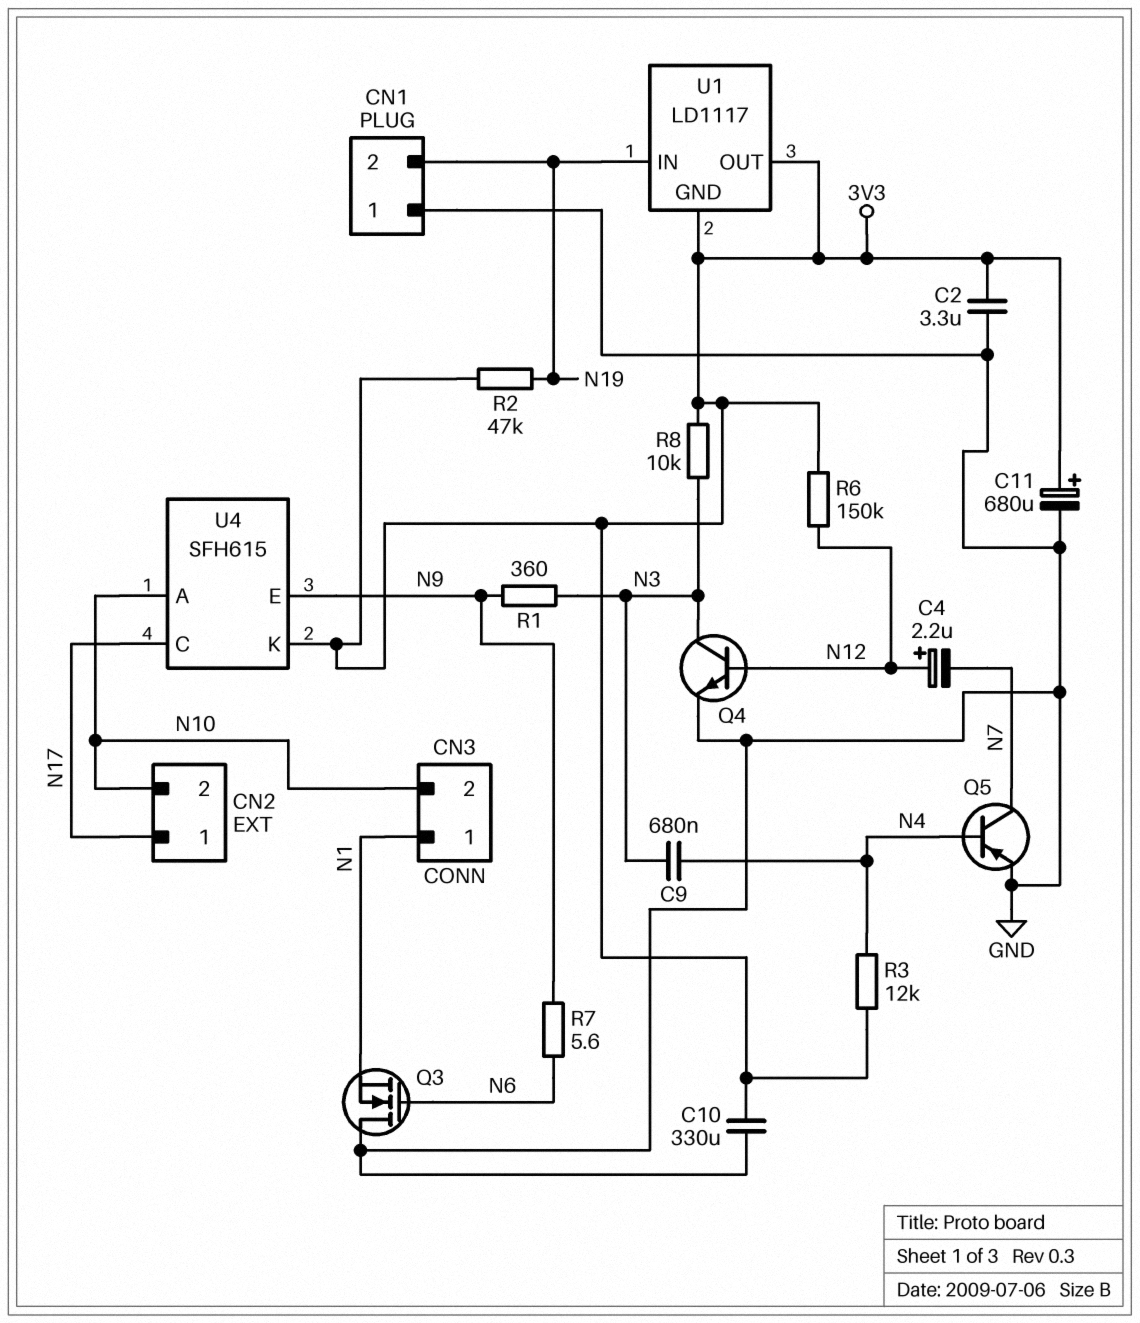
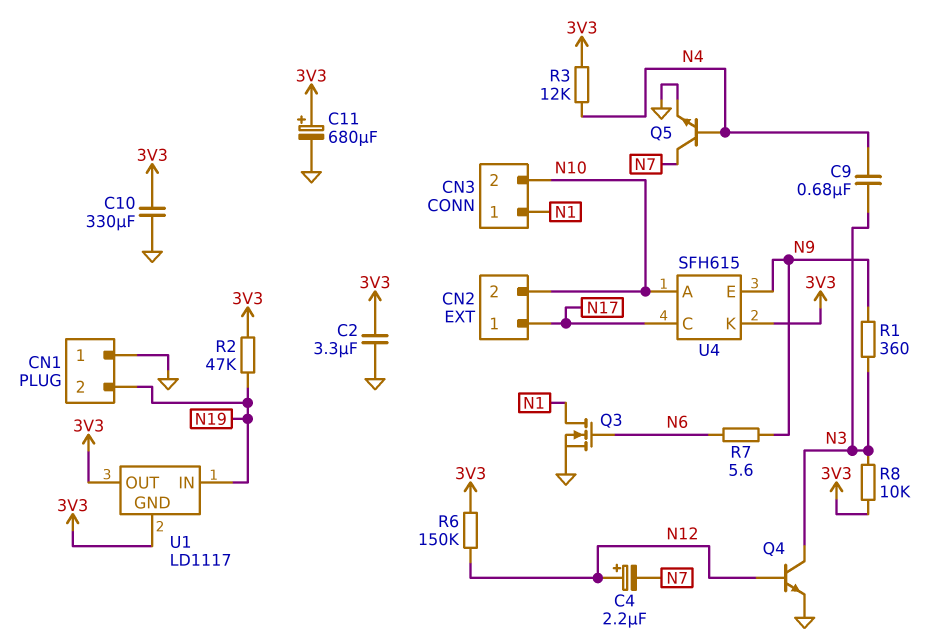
Q3: NMOS (G N6, D GND, S N1) -> NMOS (G N6, D N1, S GND)
Q5: PNP (B N4, C N7, E GND) -> NPN (B N4, C N7, E GND)

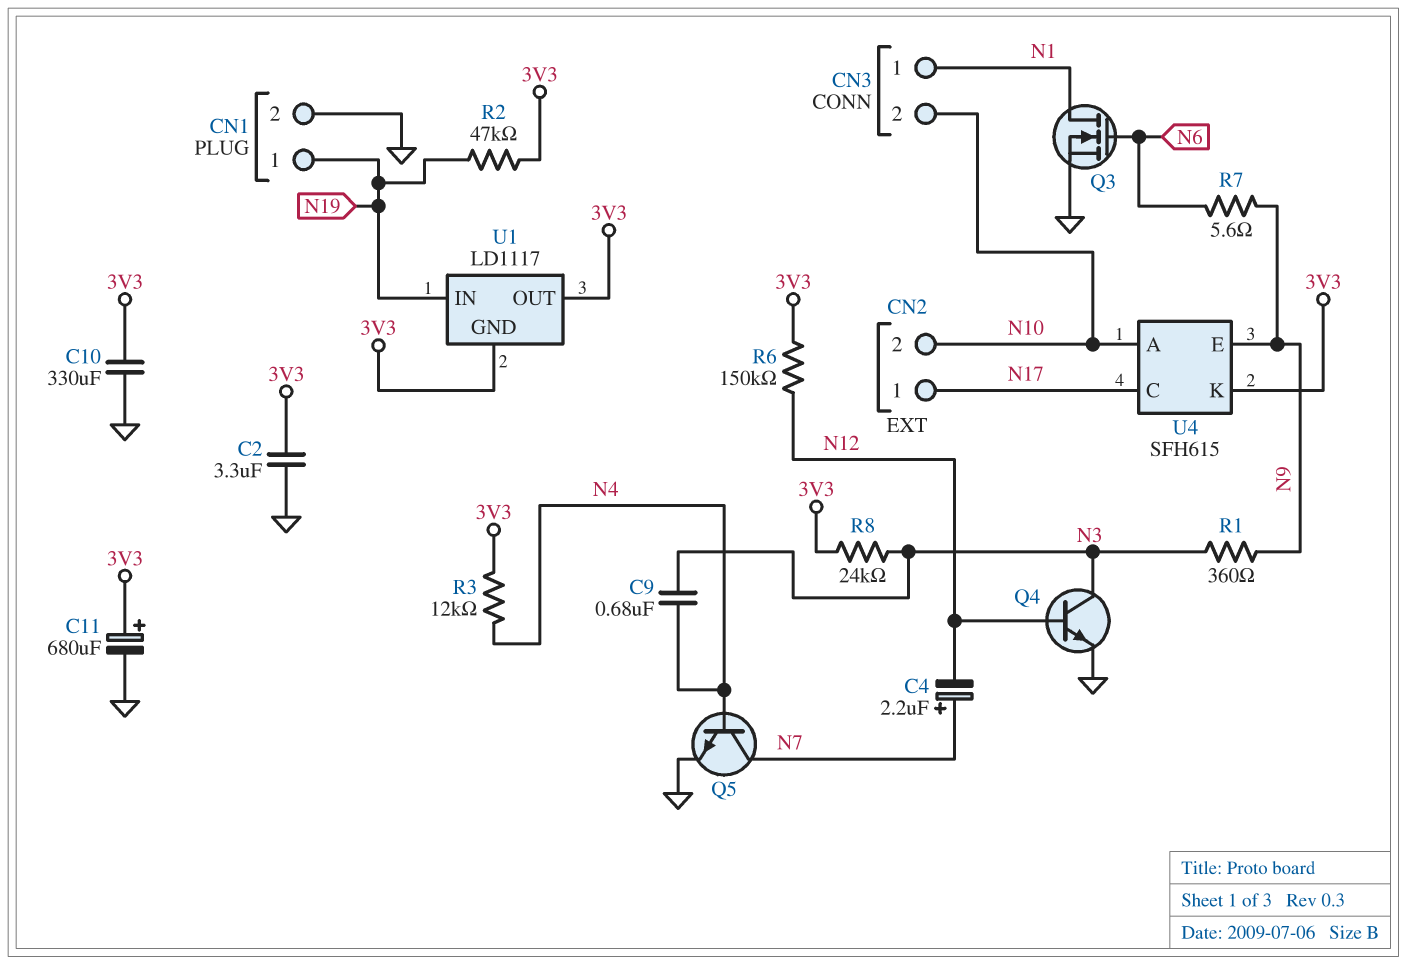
C4: 2.2uF (plus N12, minus N7) -> 2.2uF (plus N7, minus N12)
CN1 pin 1: GND -> N19
CN1 pin 2: N19 -> GND
R8: 10k (3V3, N3) -> 24k (3V3, N3)

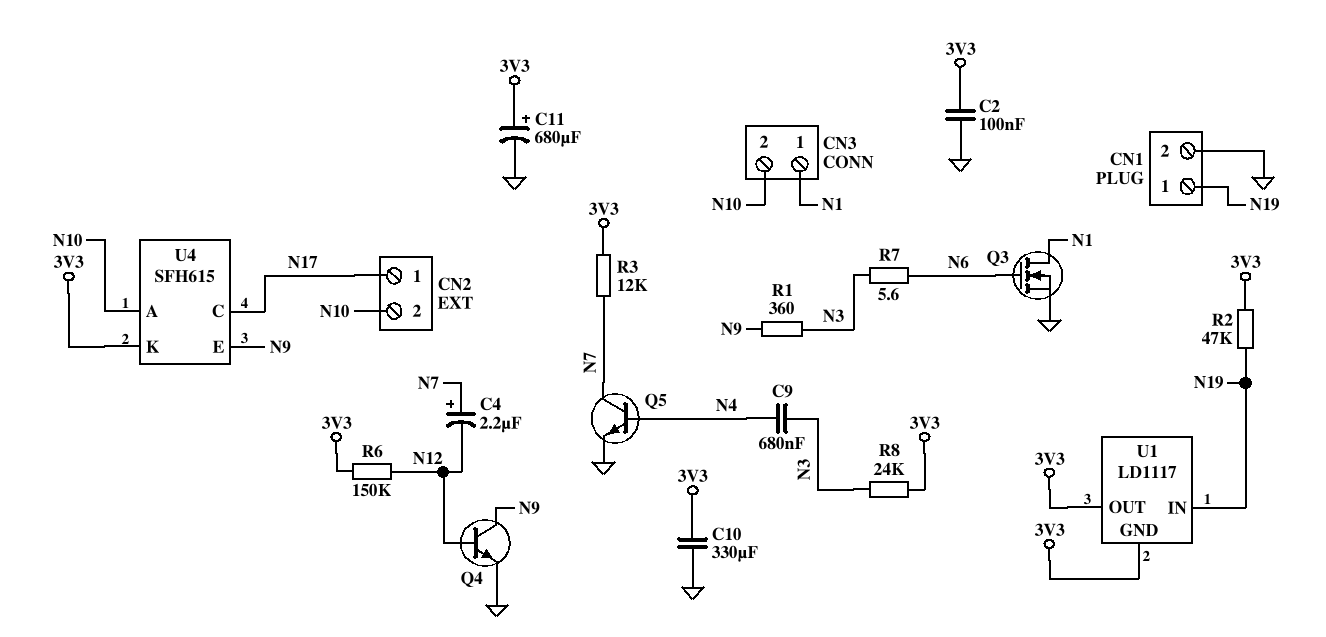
C2: 3.3uF (3V3, GND) -> 100nF (3V3, GND)
Q4: NPN (B N12, C N3, E GND) -> NPN (B N12, C N9, E GND)
R3: 12k (3V3, N4) -> 12k (3V3, N7)
R7: 5.6 (N6, N9) -> 5.6 (N3, N6)

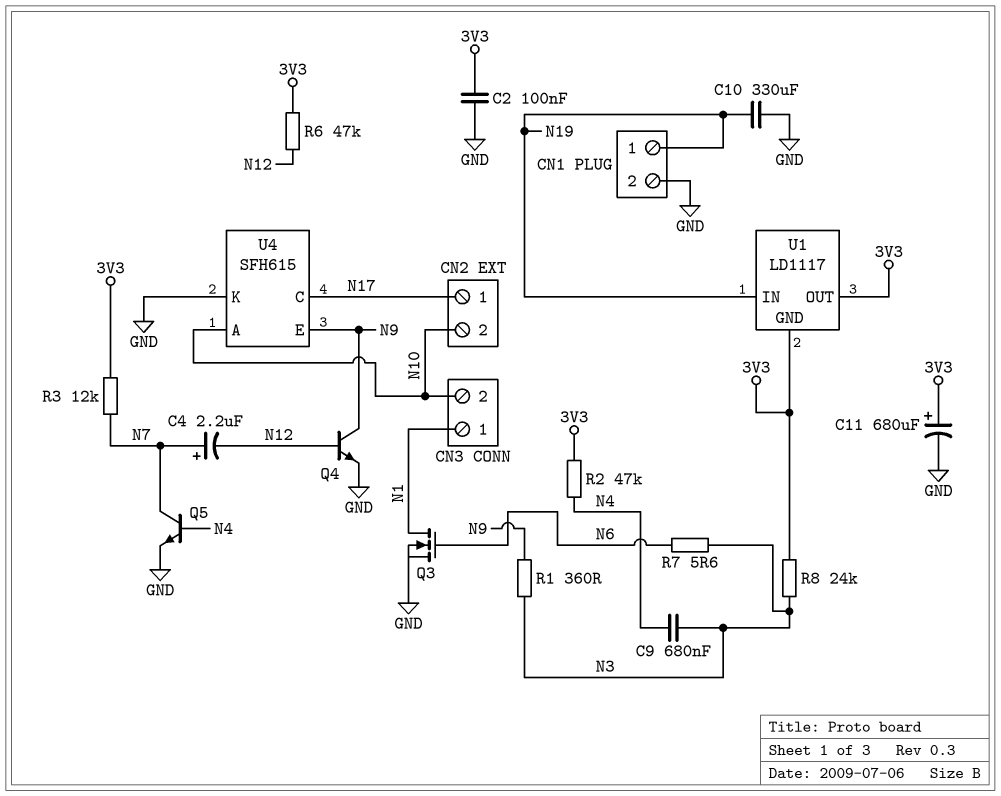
C10: 330uF (3V3, GND) -> 330uF (GND, N19)
R2: 47k (3V3, N19) -> 47k (3V3, N4)
R6: 150k (3V3, N12) -> 47k (3V3, N12)
U4 pin K: 3V3 -> GND

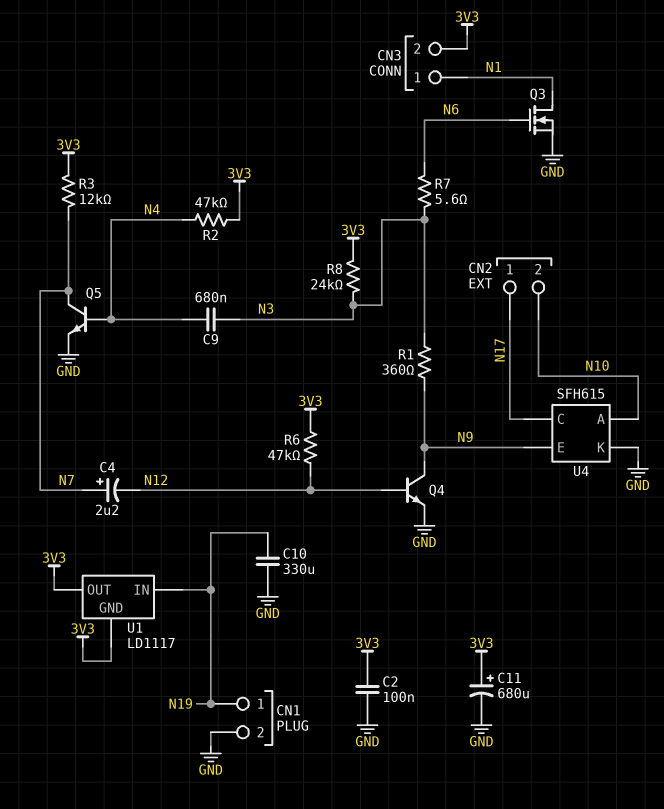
CN3 pin 2: N10 -> 3V3

